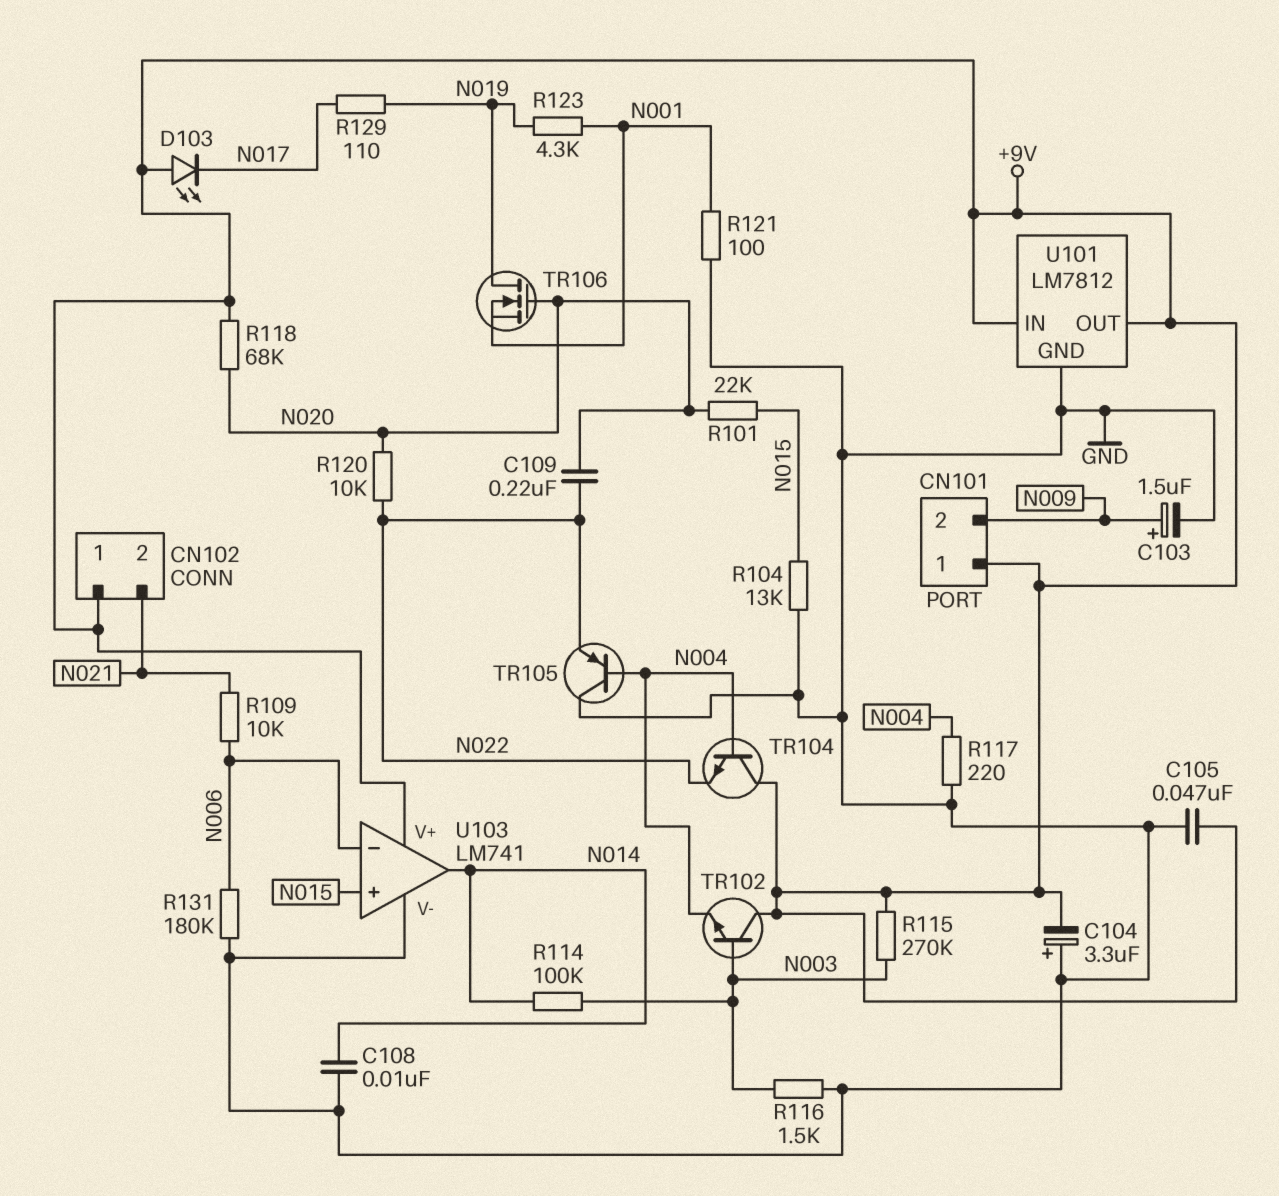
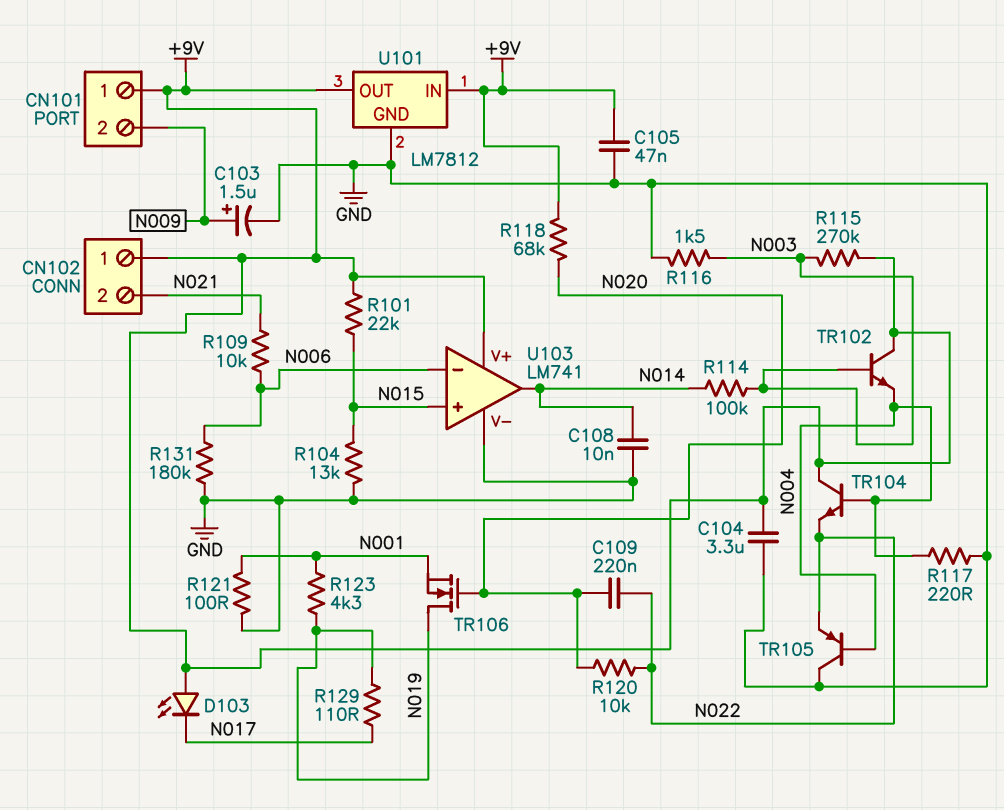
C104: 3.3uF (plus GND, minus +9V) -> 3.3uF (+9V, GND)
R101: 22k (N015, N020) -> 22k (+9V, N015)

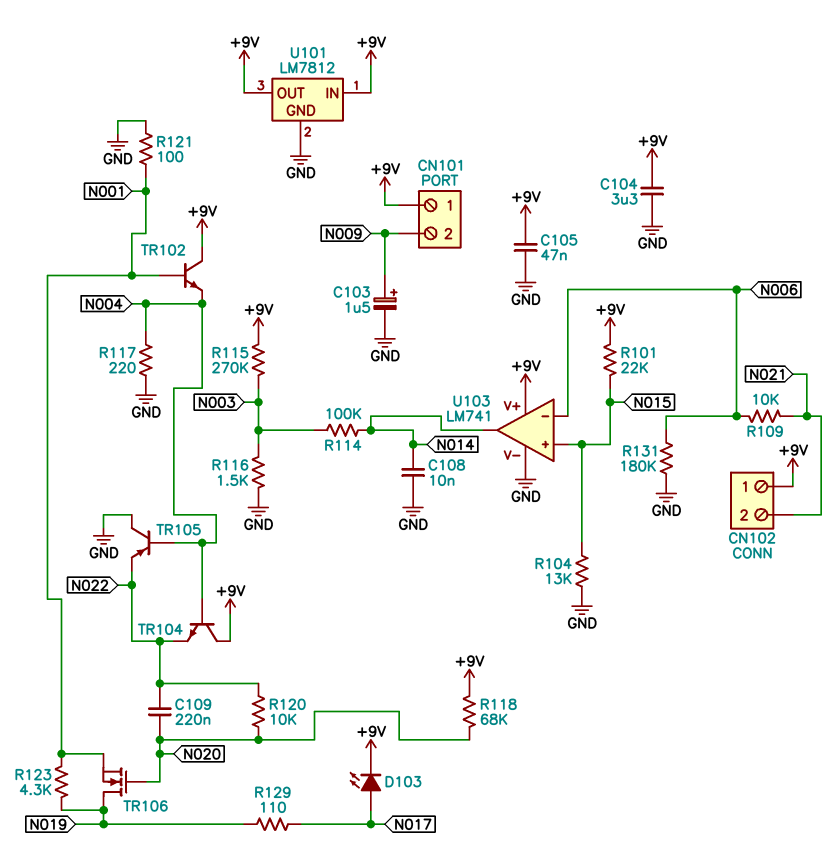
D103: LED (A +9V, K N017) -> LED (A N017, K +9V)
TR102: NPN (B N003, C +9V, E N004) -> NPN (B N001, C +9V, E N004)

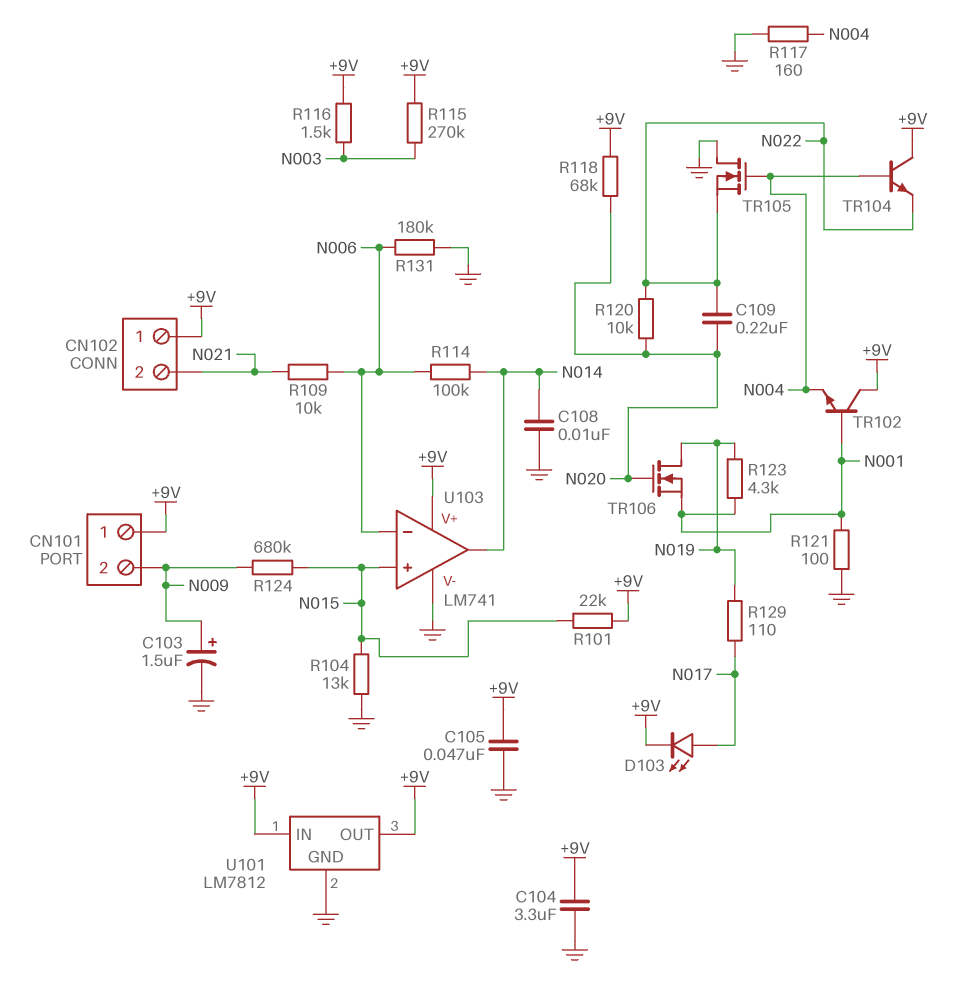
R114: 100k (N003, N014) -> 100k (N006, N014)
R116: 1.5k (GND, N003) -> 1.5k (+9V, N003)
R117: 220 (GND, N004) -> 160 (GND, N004)
R124: none -> 680k (N009, N015)
TR105: PNP (B N004, C GND, E N022) -> NMOS (G N004, D GND, S N022)

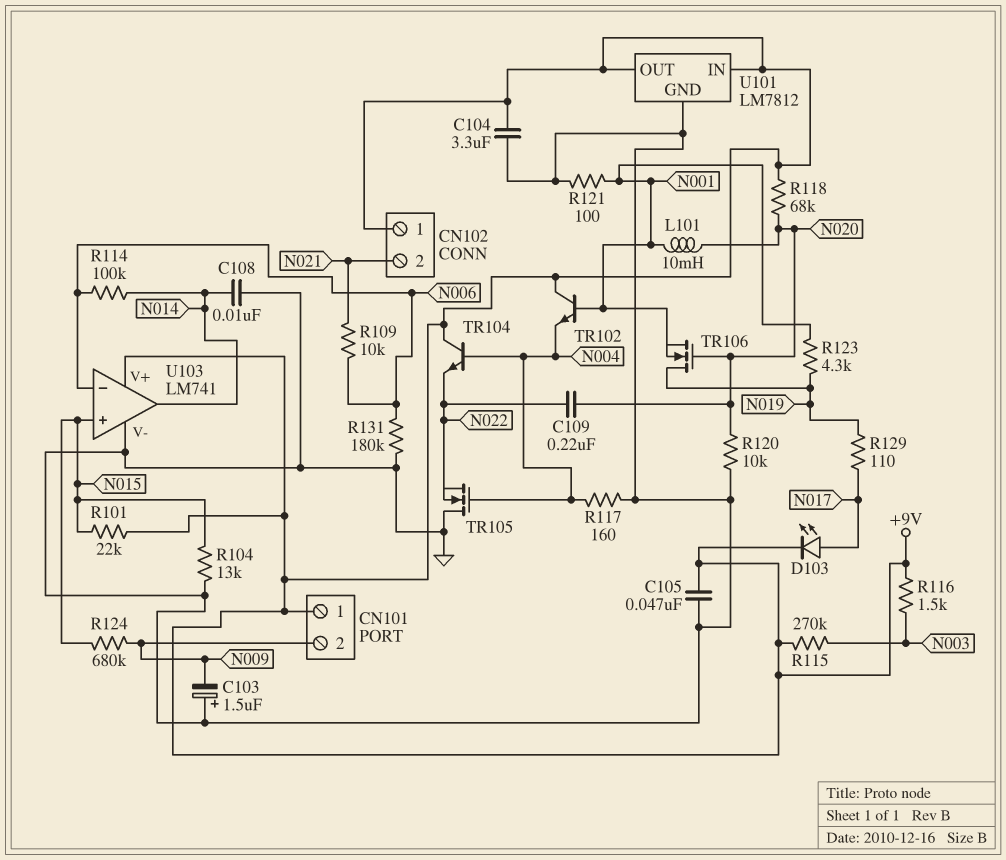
C103: 1.5uF (plus N009, minus GND) -> 1.5uF (plus GND, minus N009)
L101: none -> 10mH (N001, N020)
R120: 10k (N020, N022) -> 10k (GND, N020)

